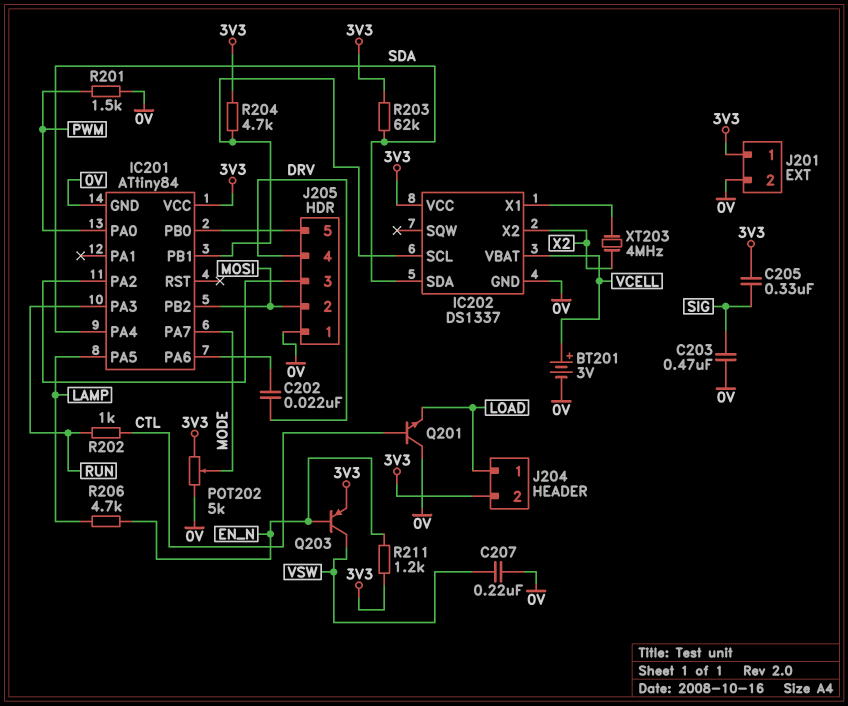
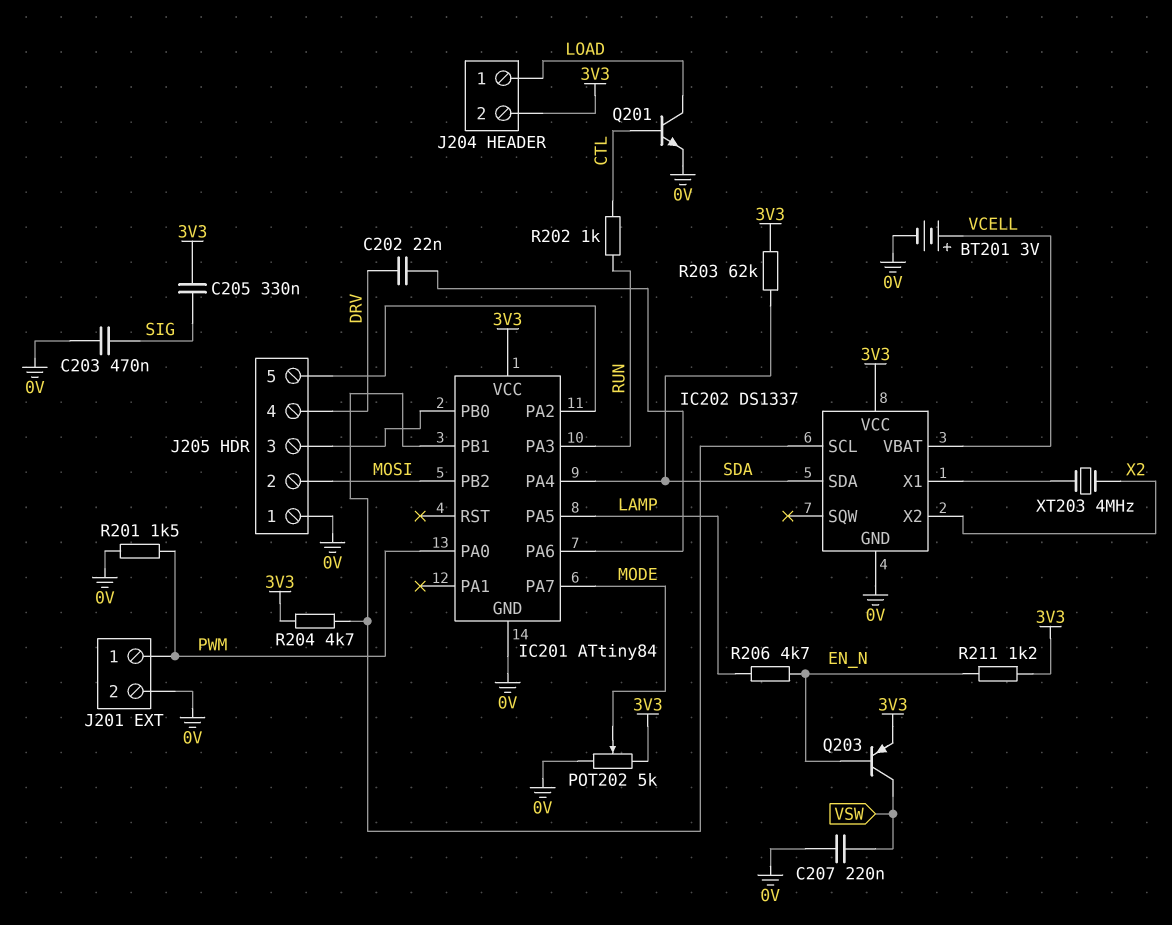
J201 pin 1: 3V3 -> PWM
J205 pin 3: IC201/PA2 -> IC201/PB0
J205 pin 5: IC201/PB0 -> IC201/PA2
Q201: NPN (B CTL, C 0V, E LOAD) -> NPN (B CTL, C LOAD, E 0V)

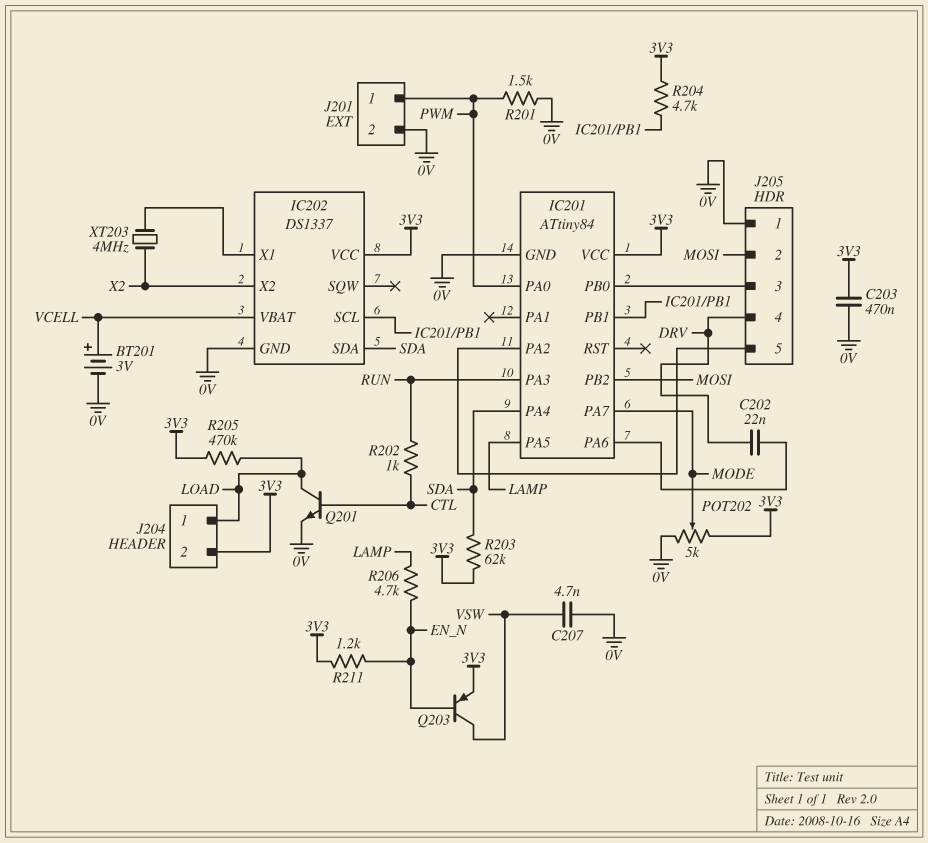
C203: 470nF (0V, SIG) -> 470nF (0V, 3V3)
C205: 330nF (3V3, SIG) -> none
C207: 220nF (0V, VSW) -> 4.7nF (0V, VSW)
R205: none -> 470k (3V3, LOAD)

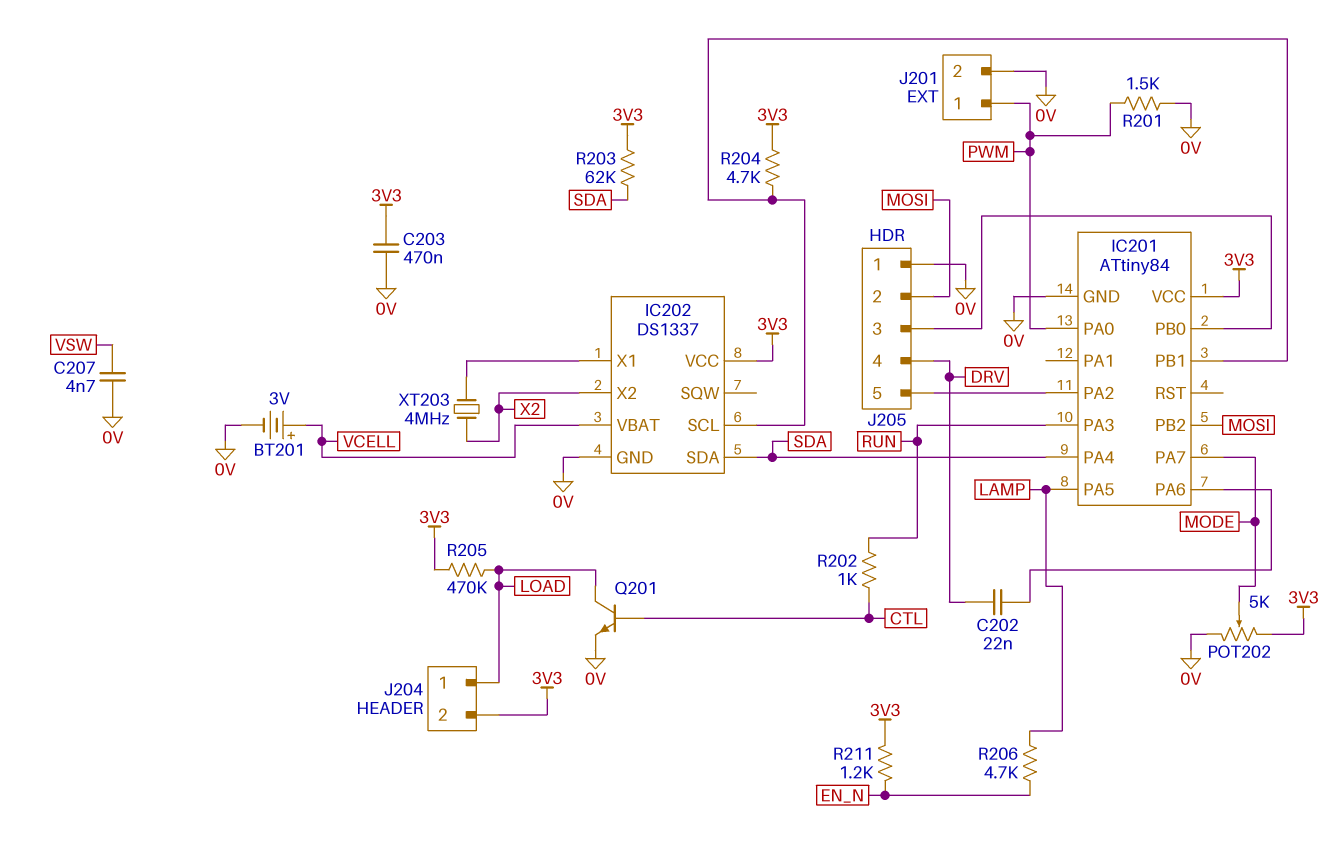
Q203: PNP (B EN_N, C VSW, E 3V3) -> none

